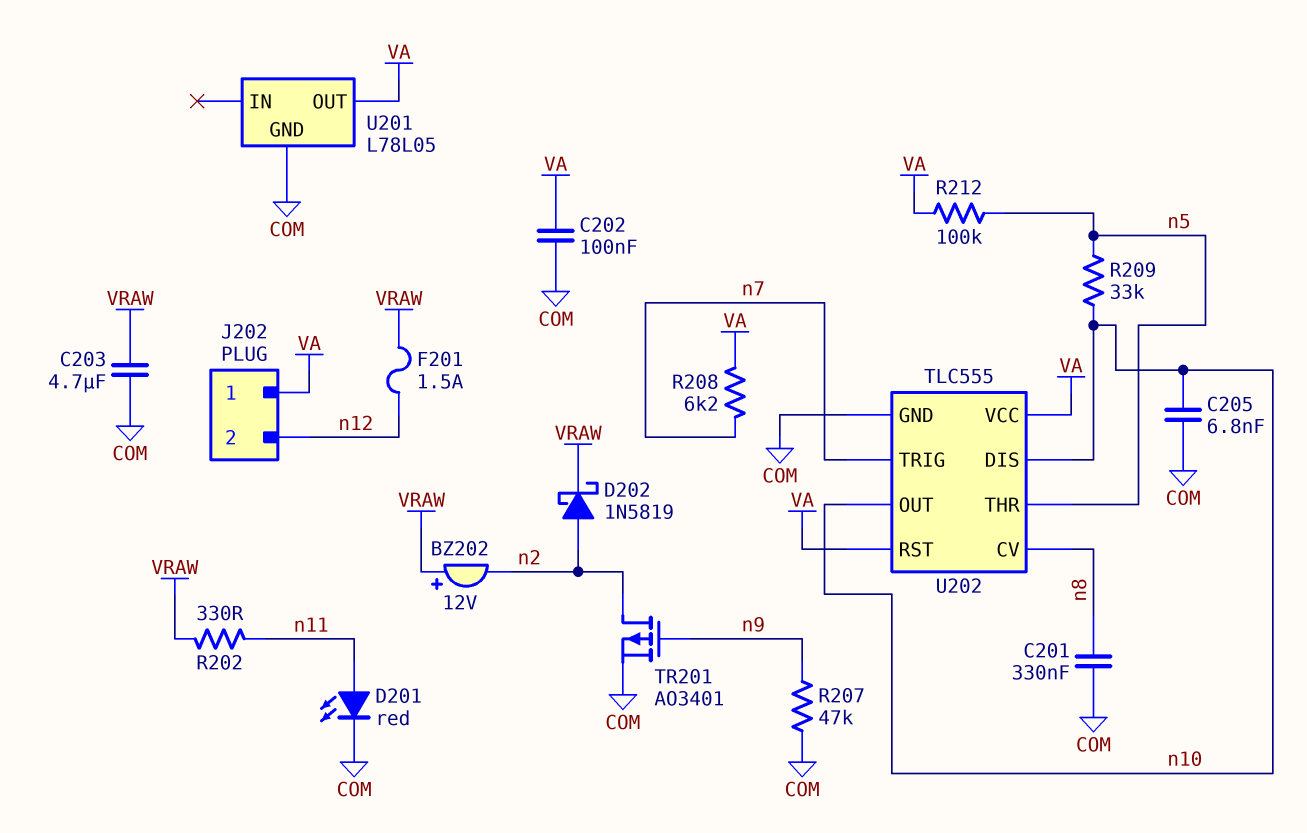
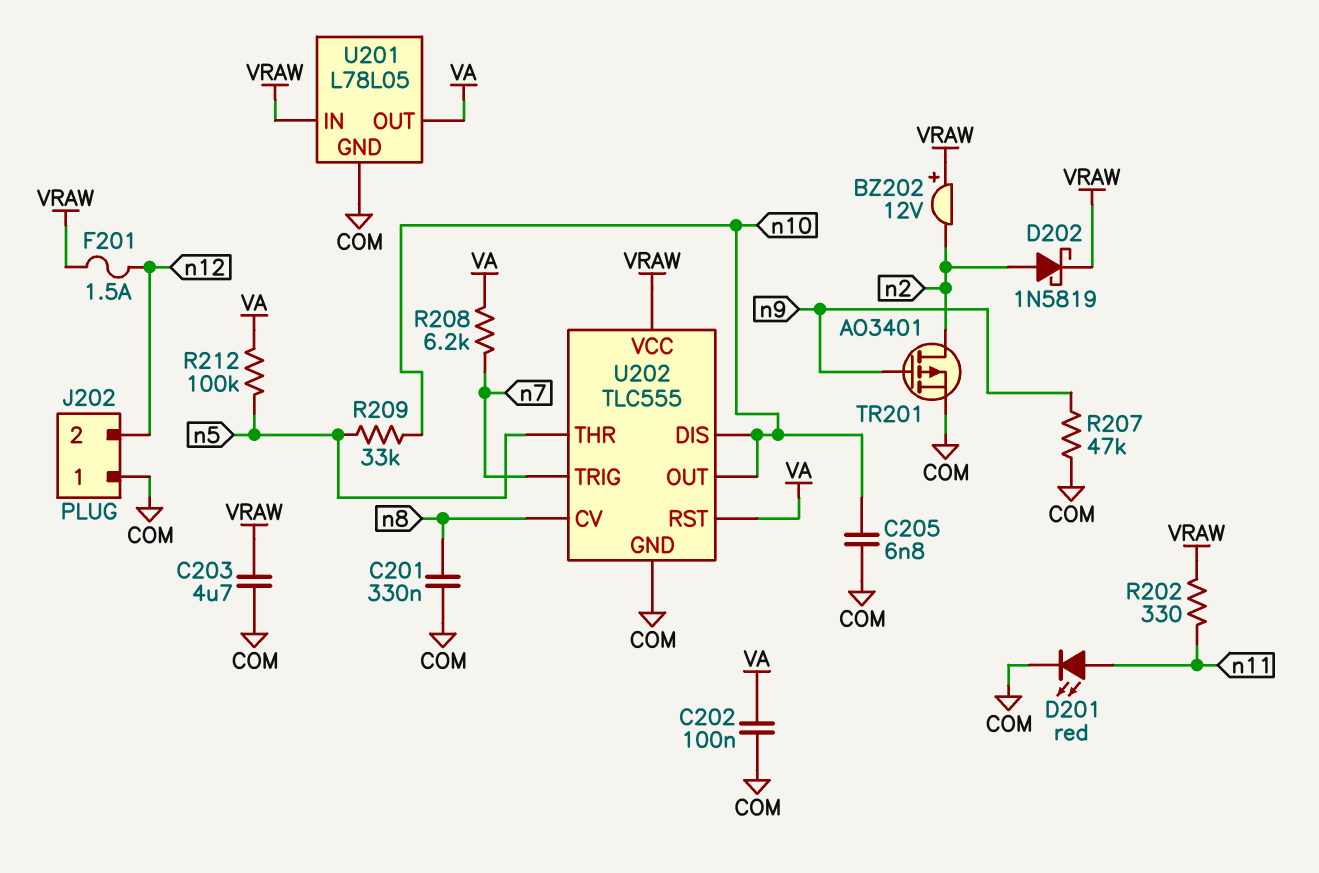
J202 pin 1: VA -> COM
U201 pin IN: none -> VRAW
U202 pin VCC: VA -> VRAW

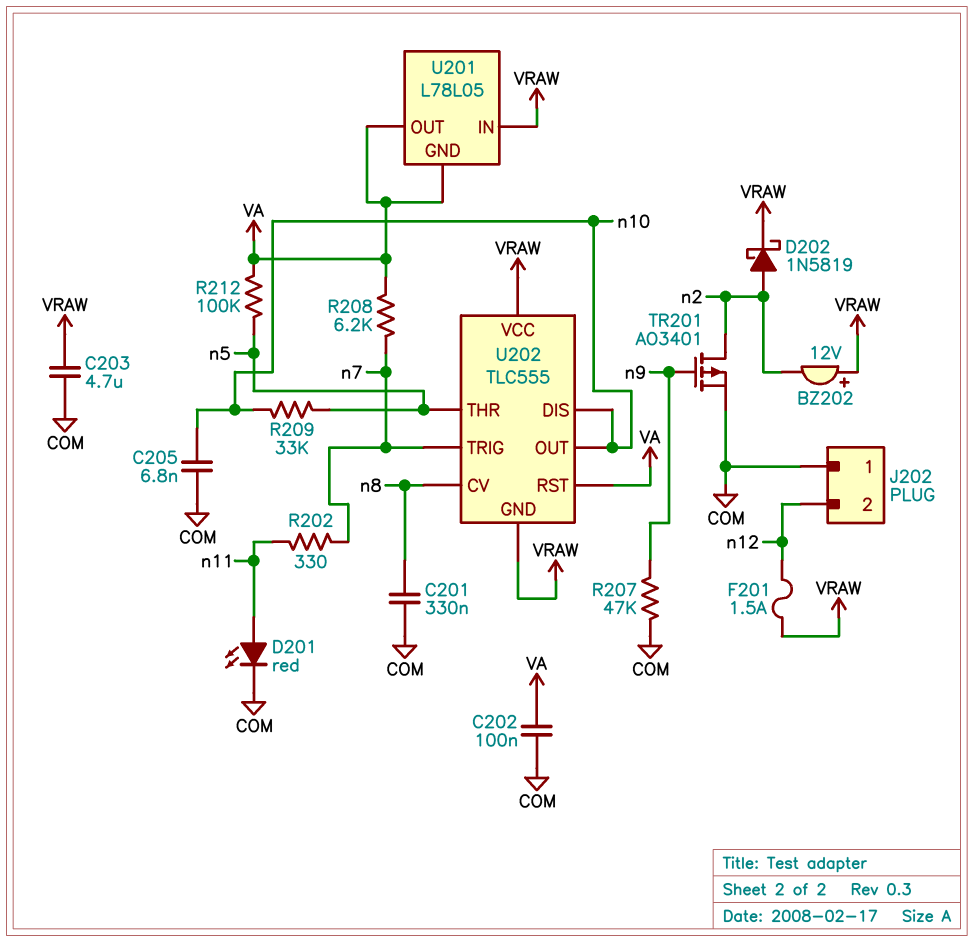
R202: 330 (VRAW, n11) -> 330 (n7, n11)
U201 pin GND: COM -> VA
U202 pin GND: COM -> VRAW

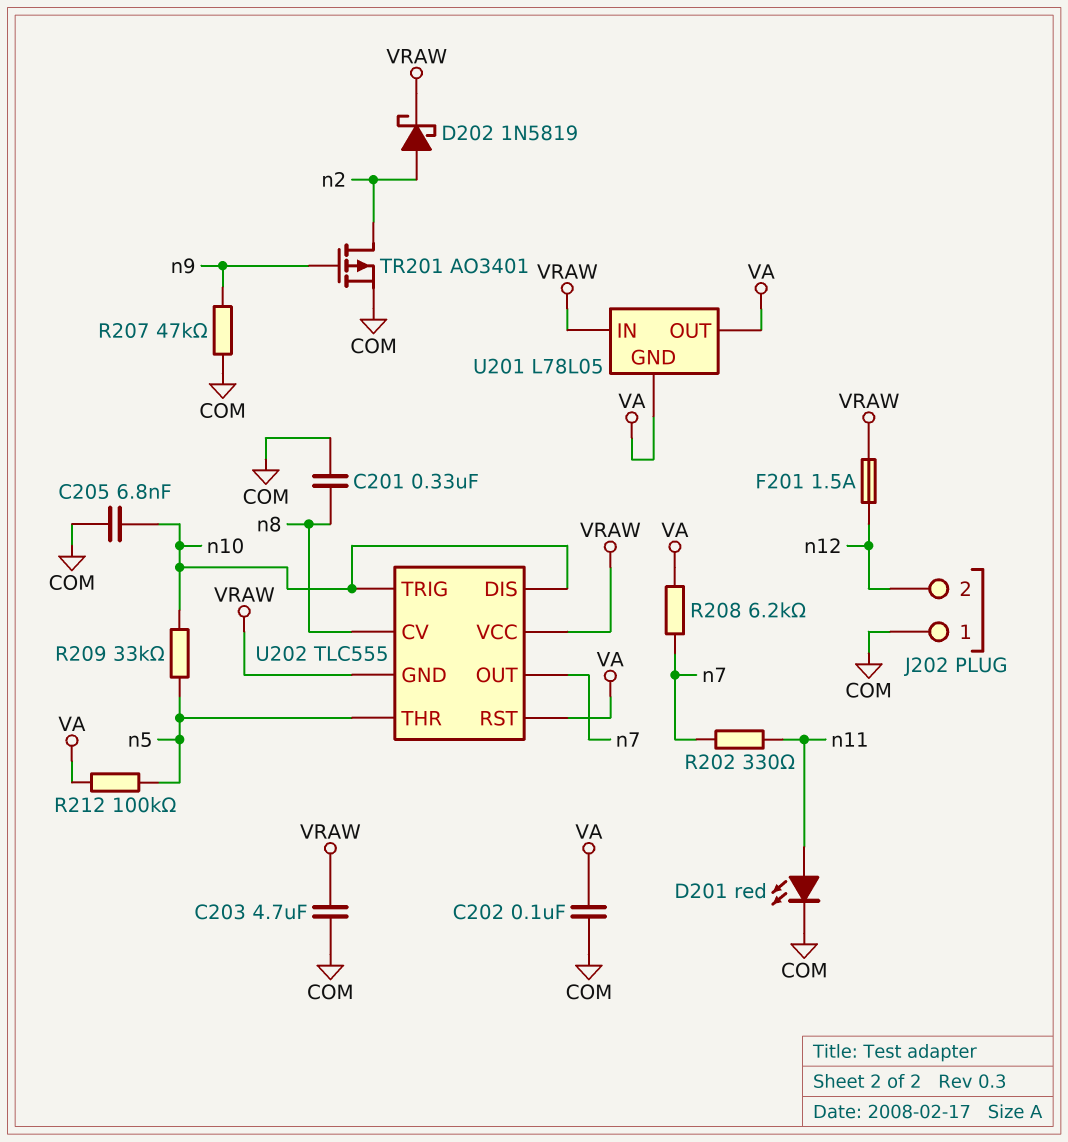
BZ202: buzzer 12V (plus VRAW, minus n2) -> none
U202 pin OUT: n10 -> n7
U202 pin TRIG: n7 -> n10

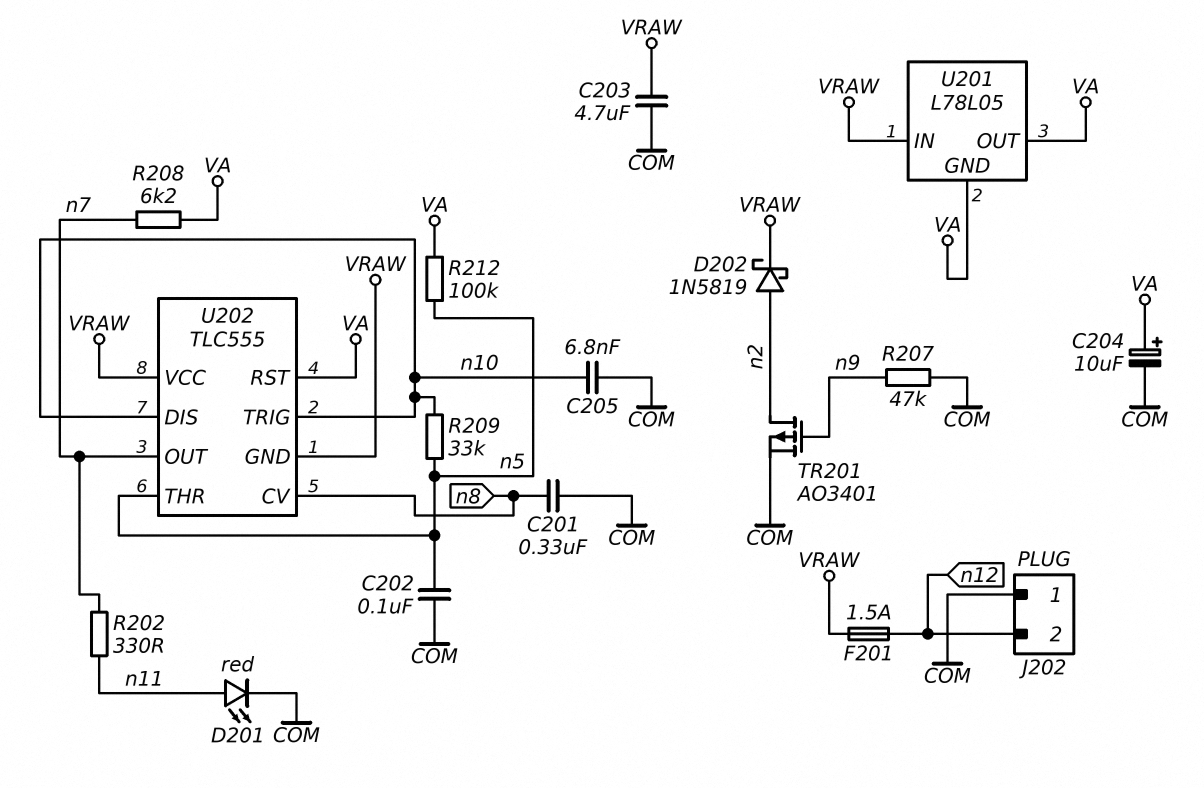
C202: 100nF (COM, VA) -> 100nF (COM, n5)
C204: none -> 10uF (plus VA, minus COM)

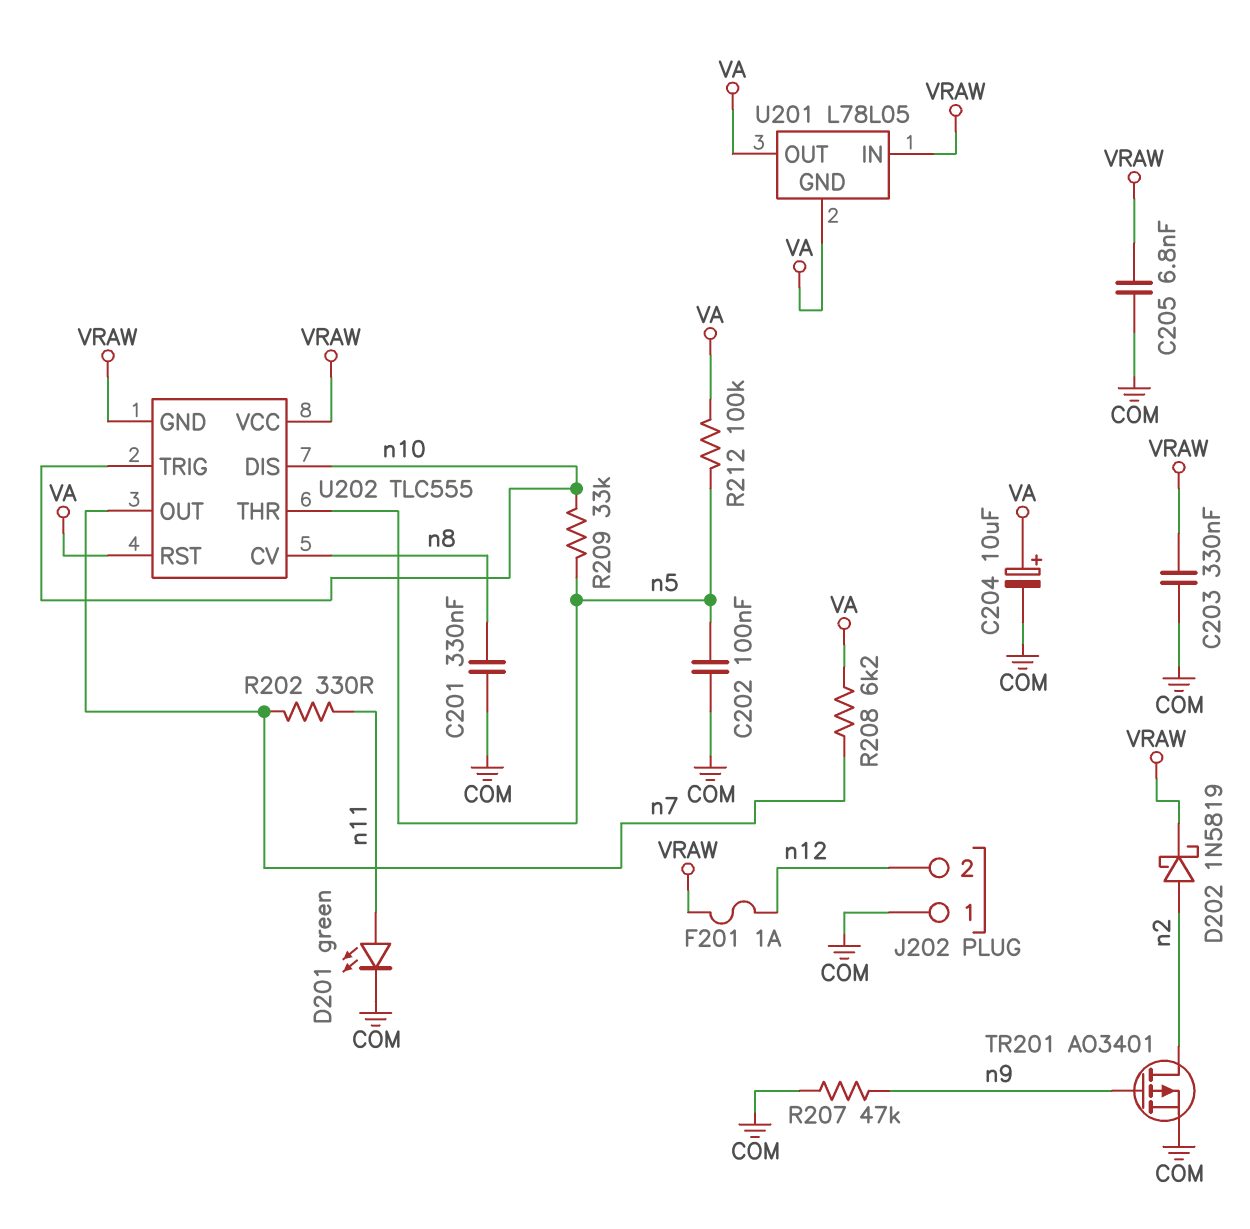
C203: 4.7uF (COM, VRAW) -> 330nF (COM, VRAW)
C205: 6.8nF (COM, n10) -> 6.8nF (COM, VRAW)
D201: LED red (A n11, K COM) -> LED green (A n11, K COM)
F201: 1.5A (VRAW, n12) -> 1A (VRAW, n12)

